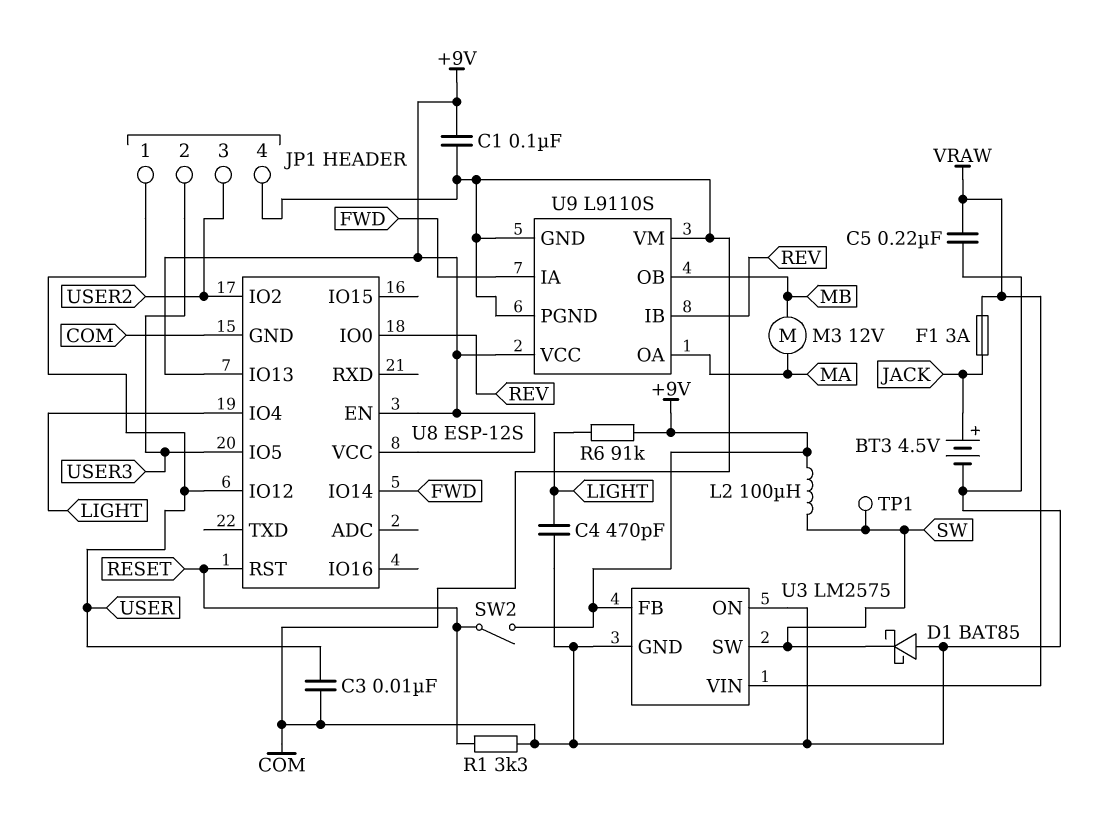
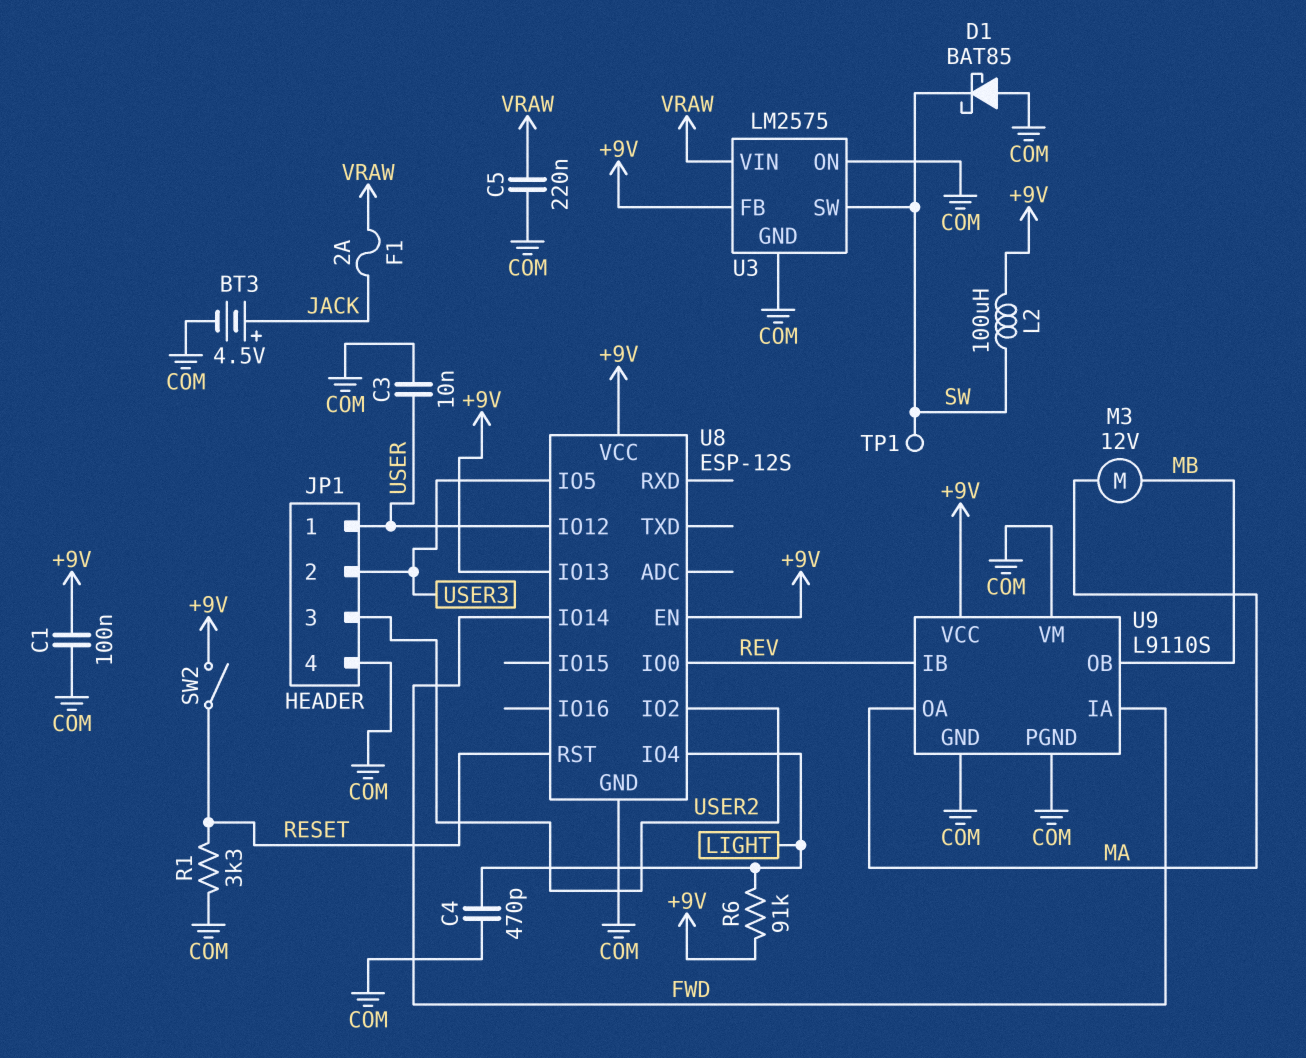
F1: 3A (JACK, VRAW) -> 2A (JACK, VRAW)

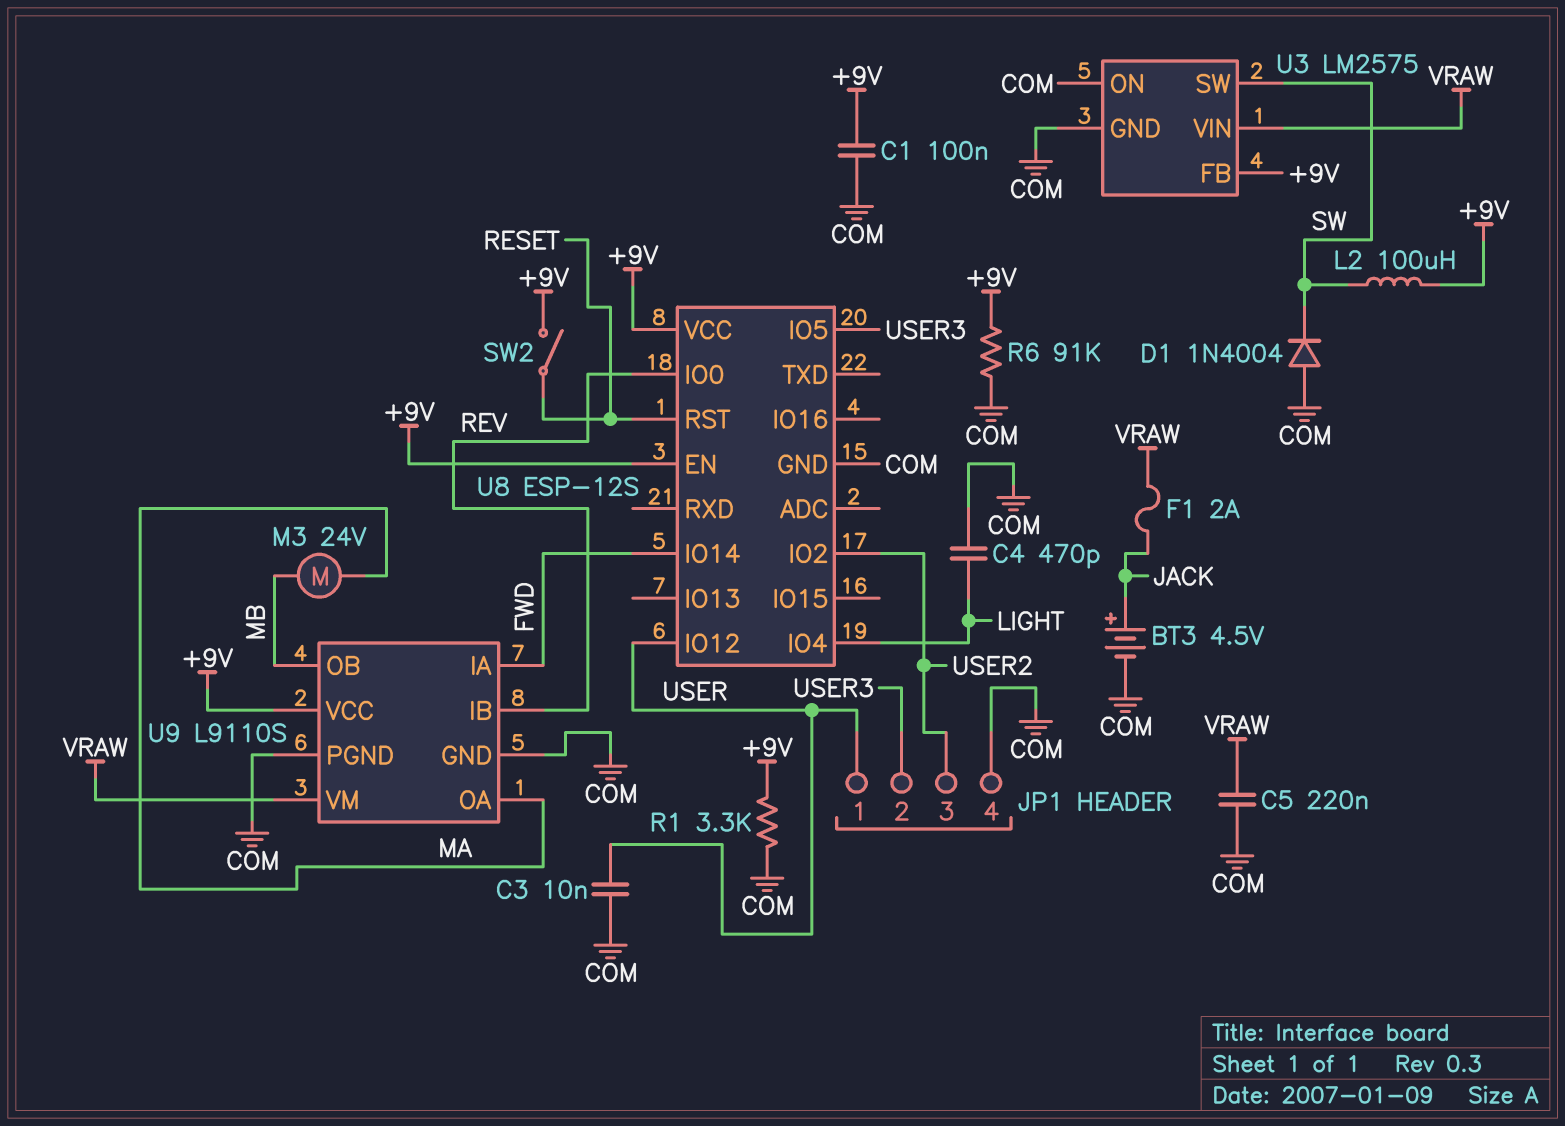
D1: schottky BAT85 (A COM, K SW) -> diode 1N4004 (A COM, K SW)
M3: motor 12V (MA, MB) -> motor 24V (MA, MB)
R1: 3.3k (COM, RESET) -> 3.3k (+9V, COM)
R6: 91k (+9V, LIGHT) -> 91k (+9V, COM)
TP1: test point (SW) -> none
U8 pin IO13: +9V -> none
U9 pin VM: COM -> VRAW

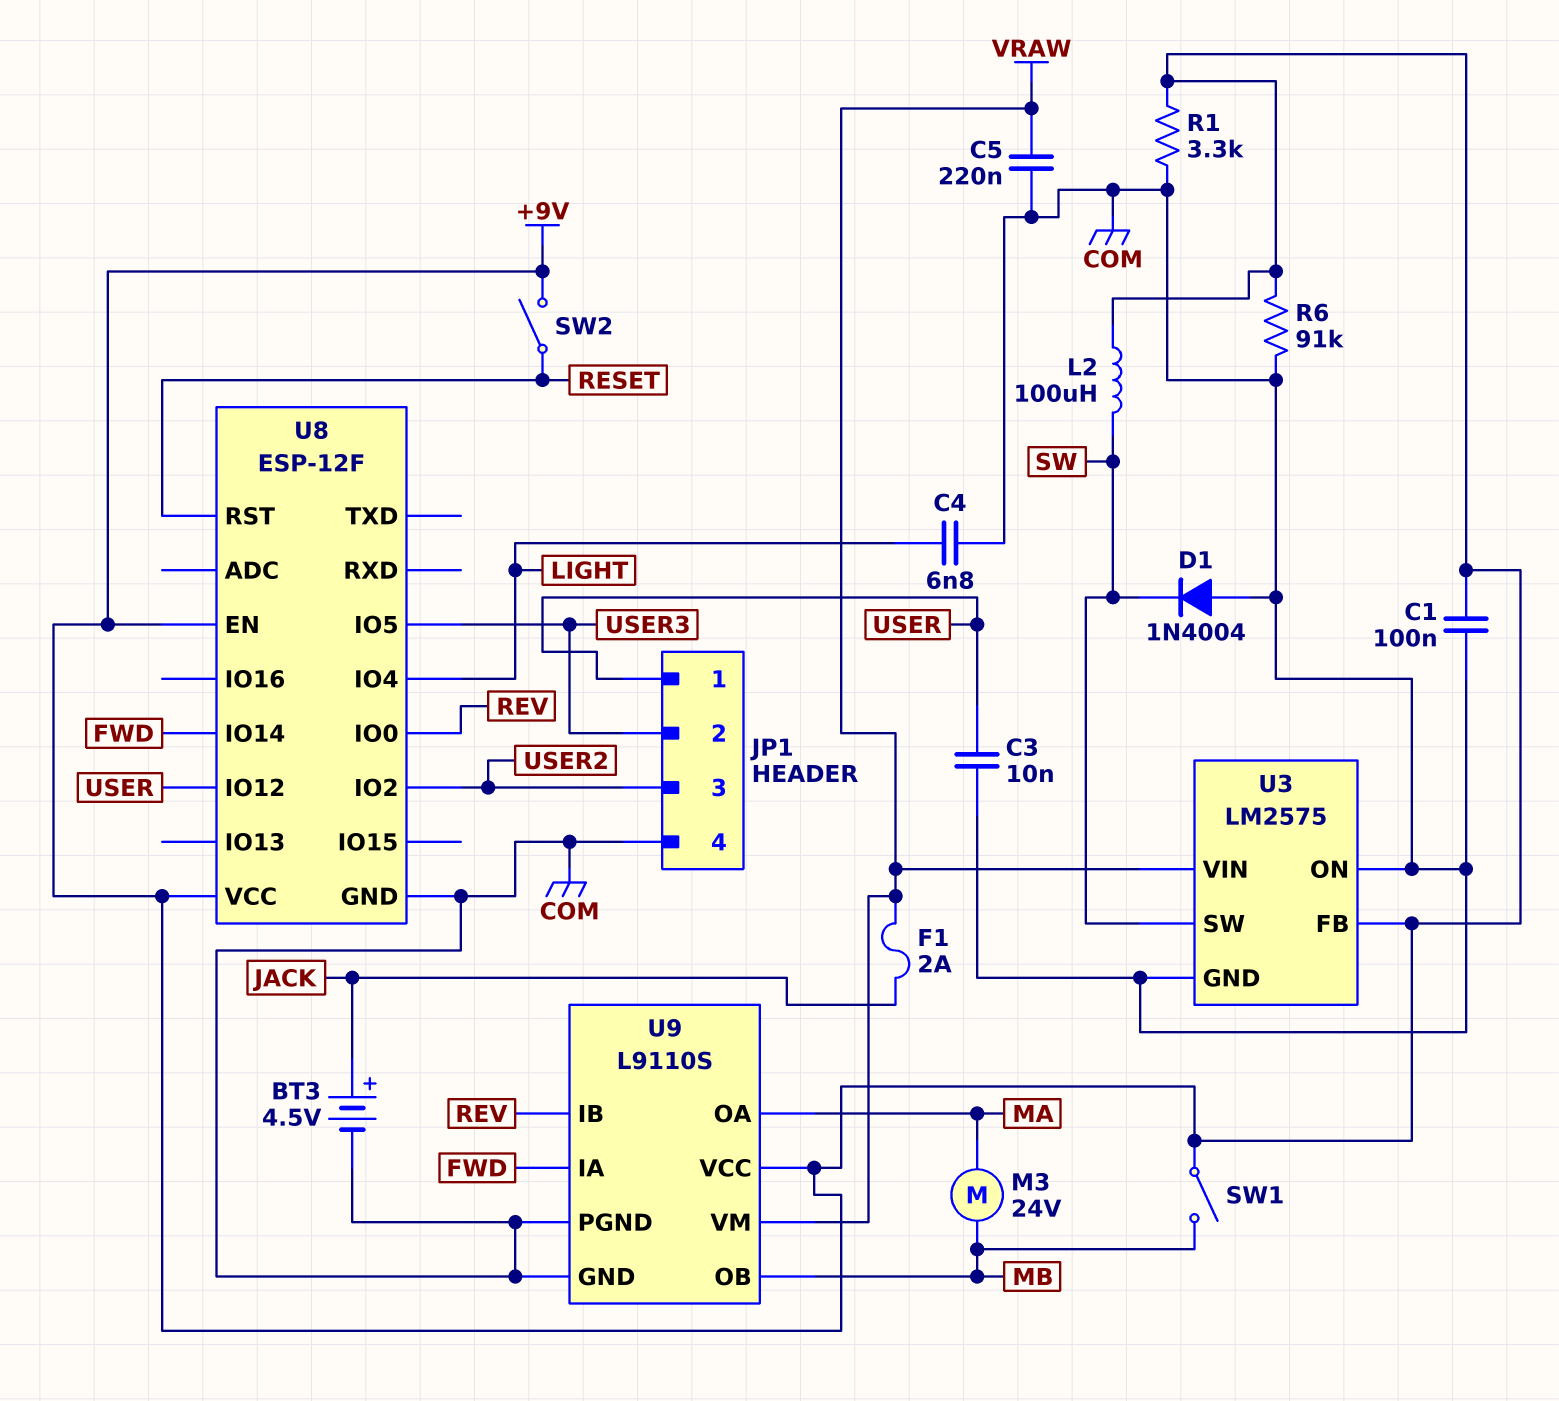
C4: 470pF (COM, LIGHT) -> 6.8nF (COM, LIGHT)
SW1: none -> switch (+9V, MB)
U8: ESP-12S -> ESP-12F

